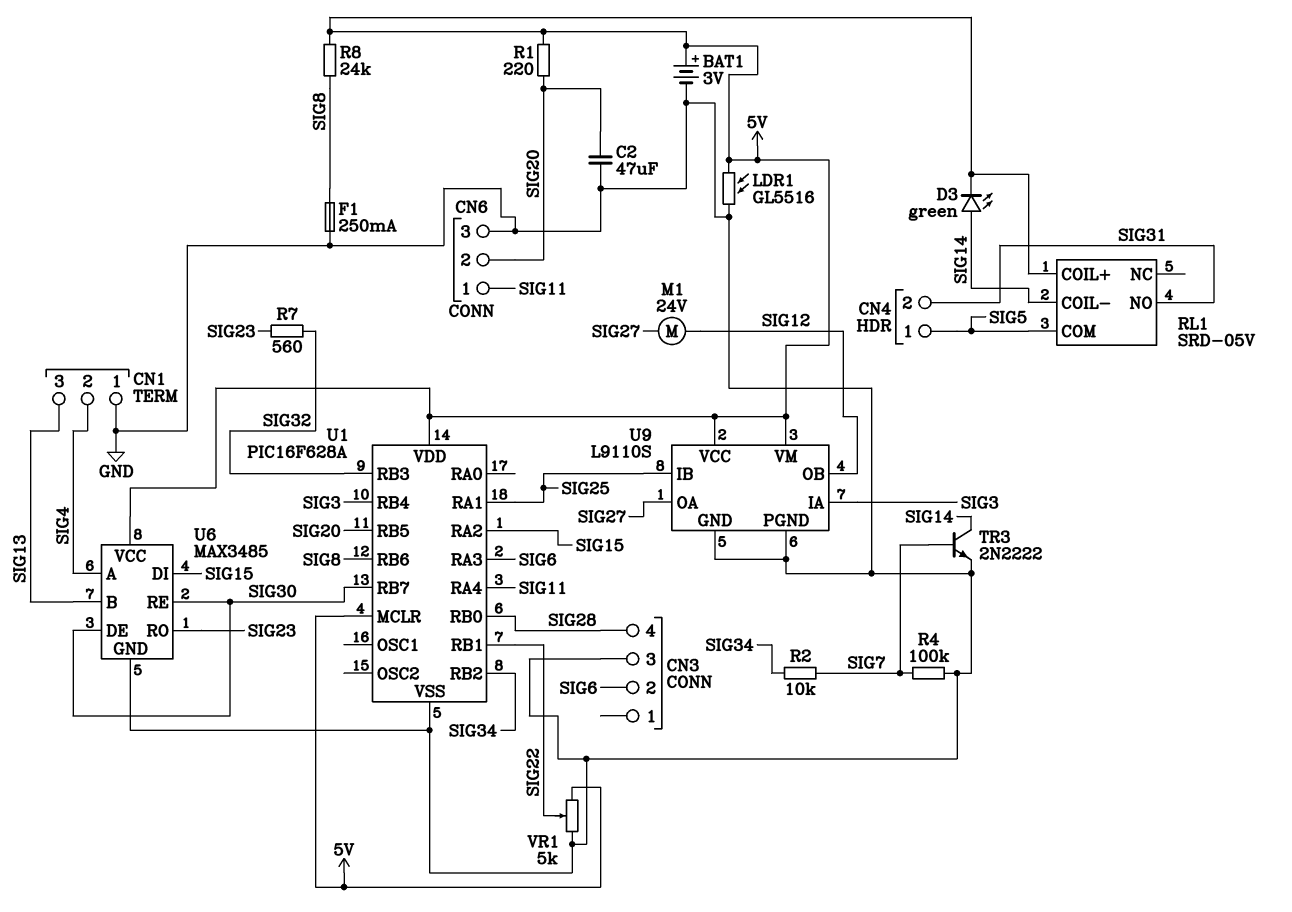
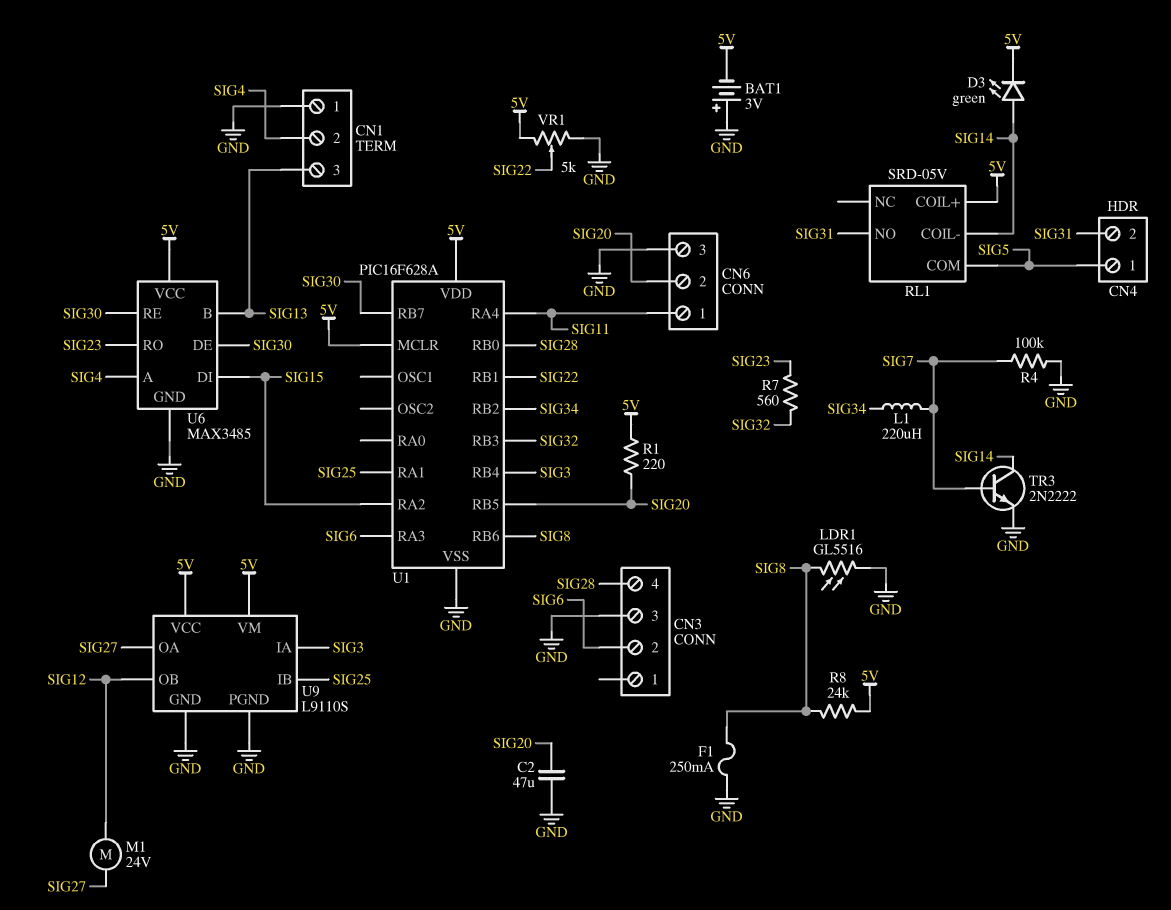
BAT1: 3V (plus 5V, minus GND) -> 3V (plus GND, minus 5V)
L1: none -> 220uH (SIG7, SIG34)
LDR1: GL5516 (5V, GND) -> GL5516 (GND, SIG8)
R2: 10k (SIG7, SIG34) -> none

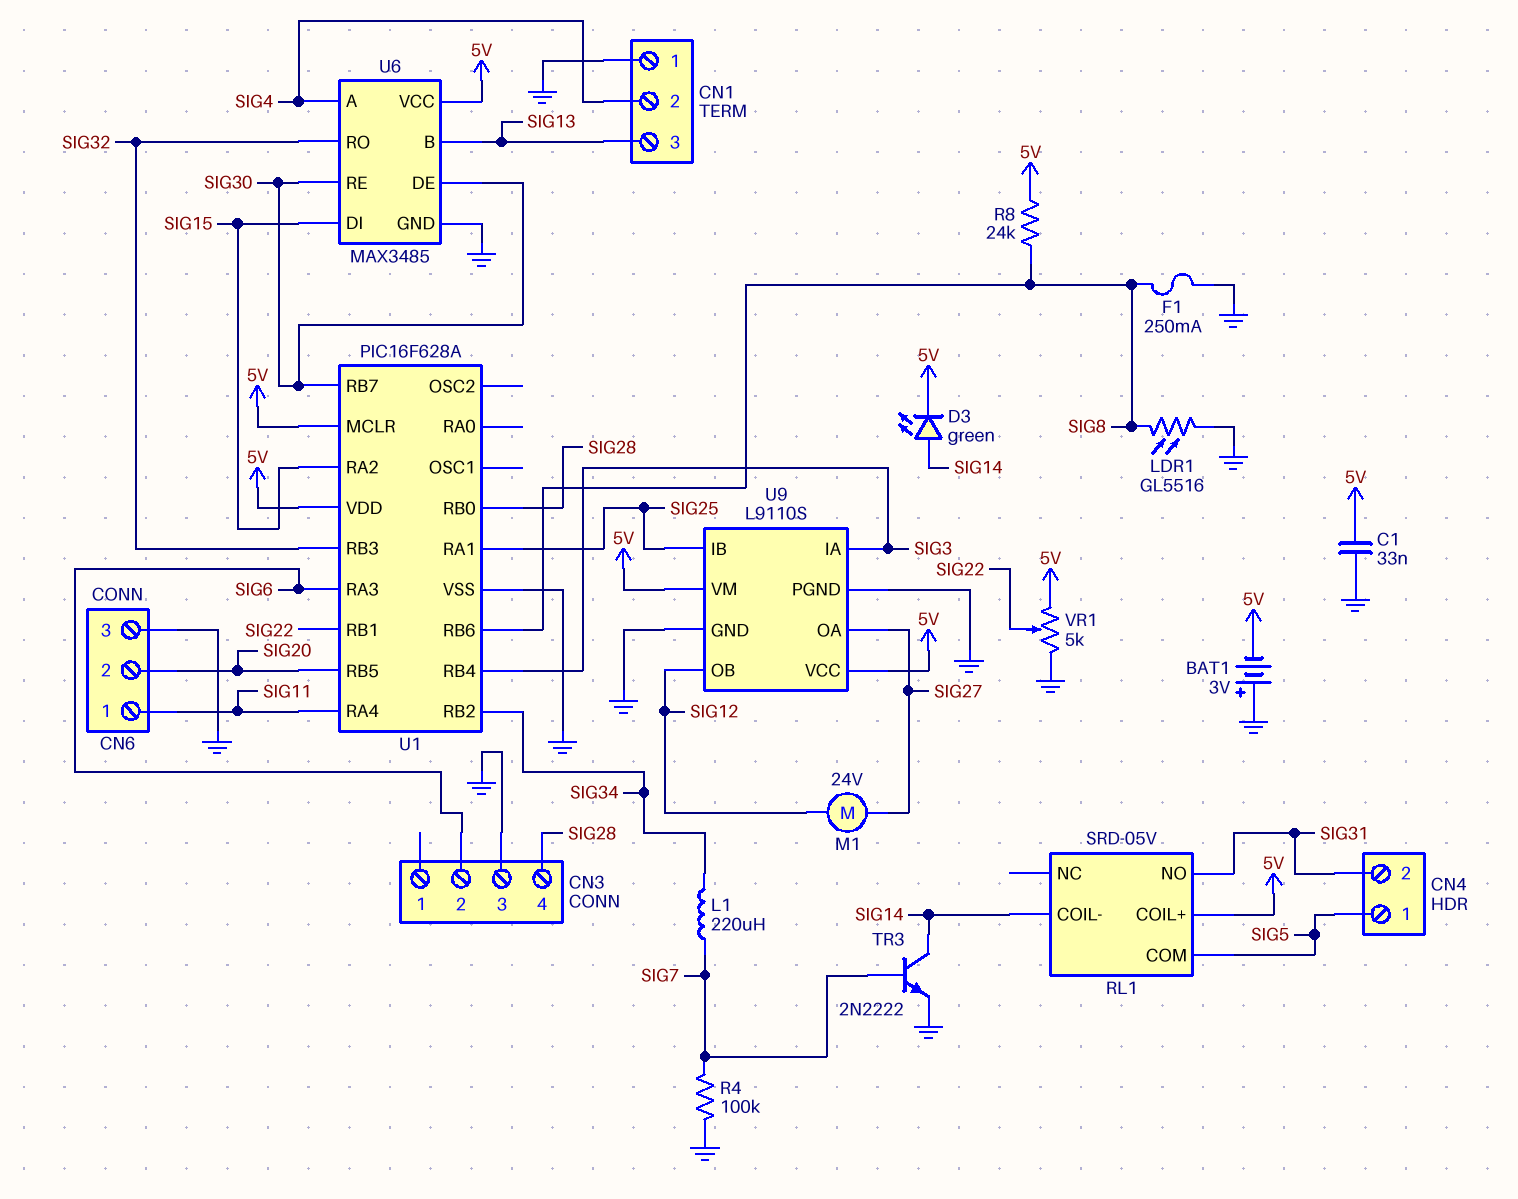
C1: none -> 33nF (5V, GND)
C2: 47uF (GND, SIG20) -> none
R1: 220 (5V, SIG20) -> none
R7: 560 (SIG23, SIG32) -> none
U6 pin RO: SIG23 -> SIG32

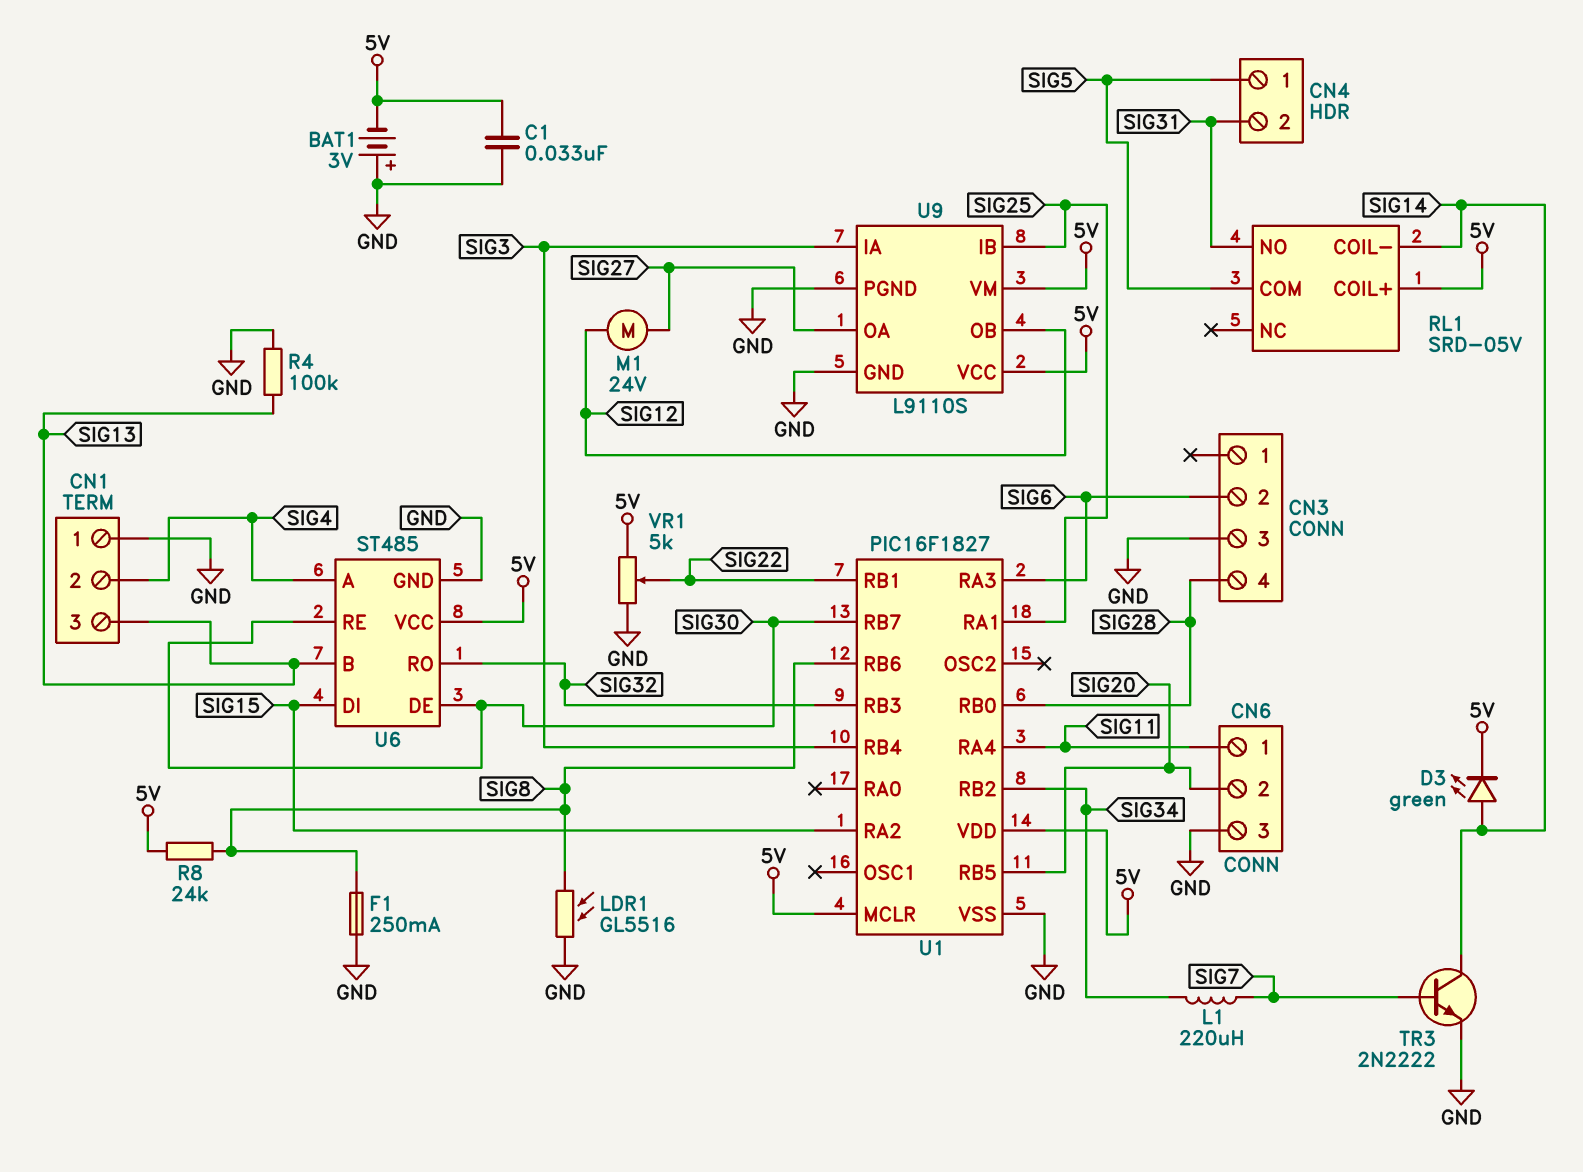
R4: 100k (GND, SIG7) -> 100k (GND, SIG13)
U1: PIC16F628A -> PIC16F1827
U6: MAX3485 -> ST485

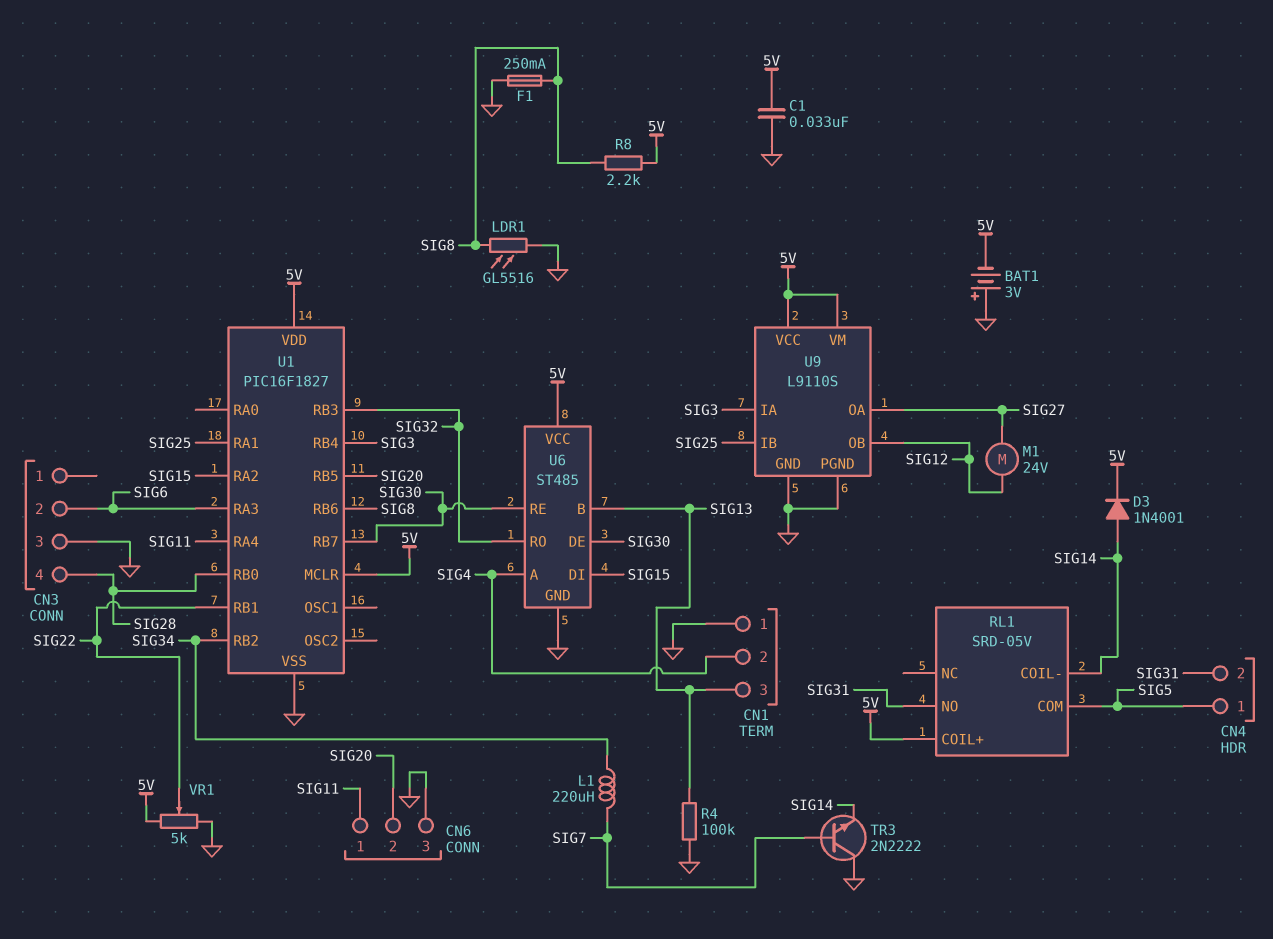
D3: LED green (A SIG14, K 5V) -> diode 1N4001 (A SIG14, K 5V)
R8: 24k (5V, SIG8) -> 2.2k (5V, SIG8)
TR3: NPN 2N2222 (B SIG7, C SIG14, E GND) -> NPN 2N2222 (B SIG7, C GND, E SIG14)

